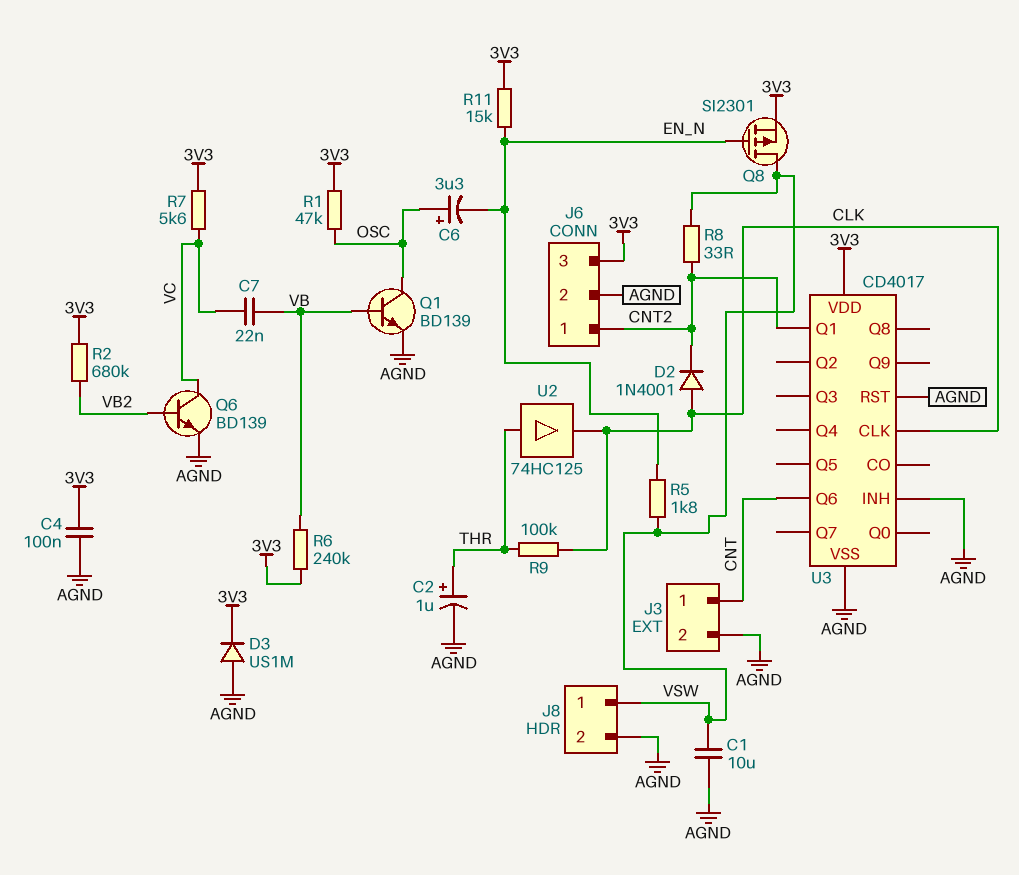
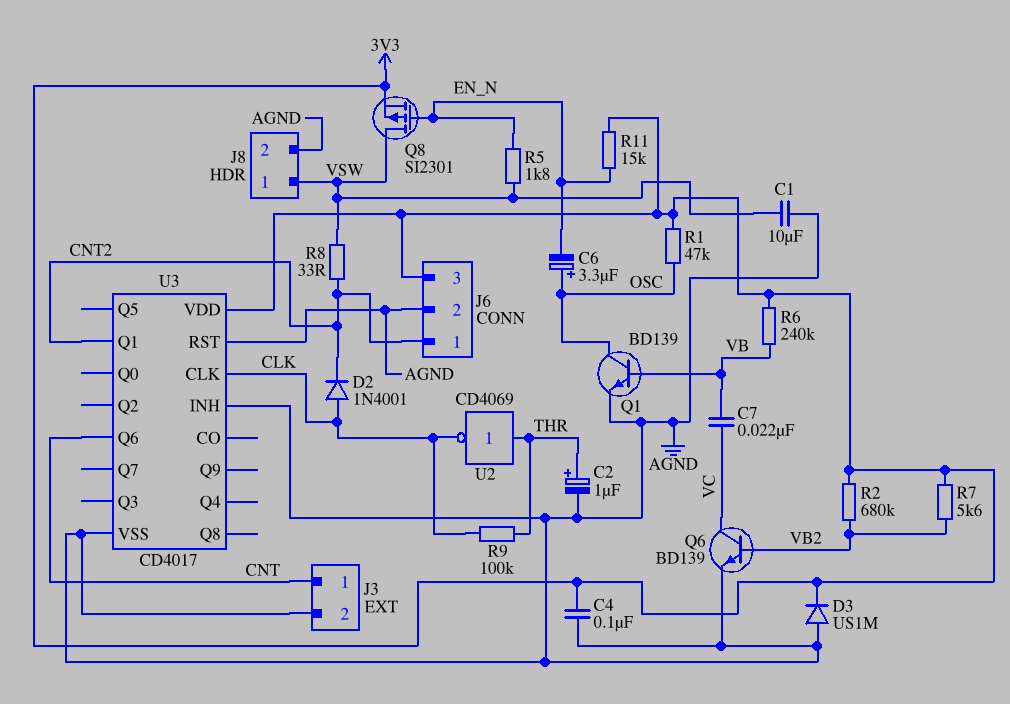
R7: 5.6k (3V3, VC) -> 5.6k (3V3, VB2)
U2: buffer 74HC125 (in THR, out CLK) -> NOT CD4069 (in THR, out CLK)

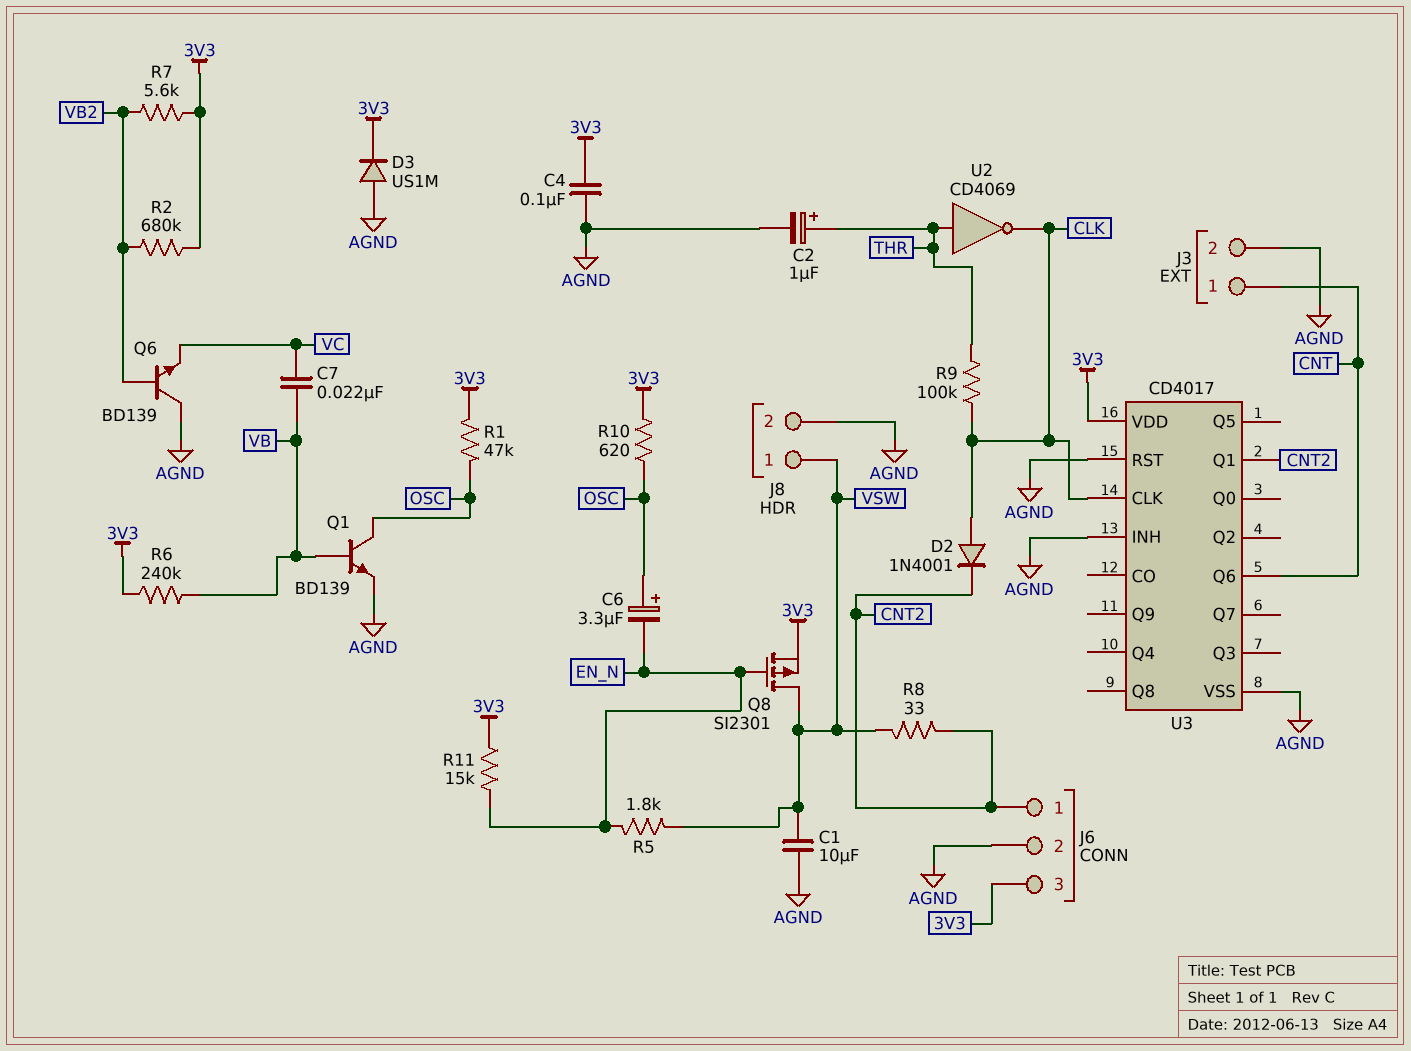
Q6: NPN BD139 (B VB2, C VC, E AGND) -> NPN BD139 (B VB2, C AGND, E VC)
R10: none -> 620 (3V3, OSC)

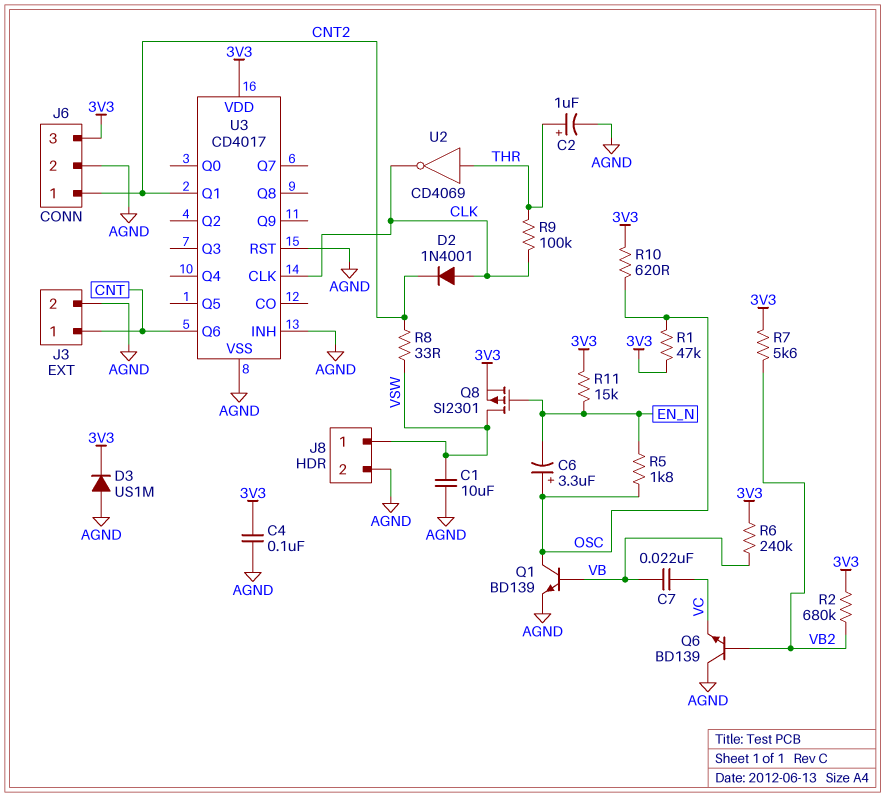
R5: 1.8k (EN_N, VSW) -> 1.8k (EN_N, OSC)

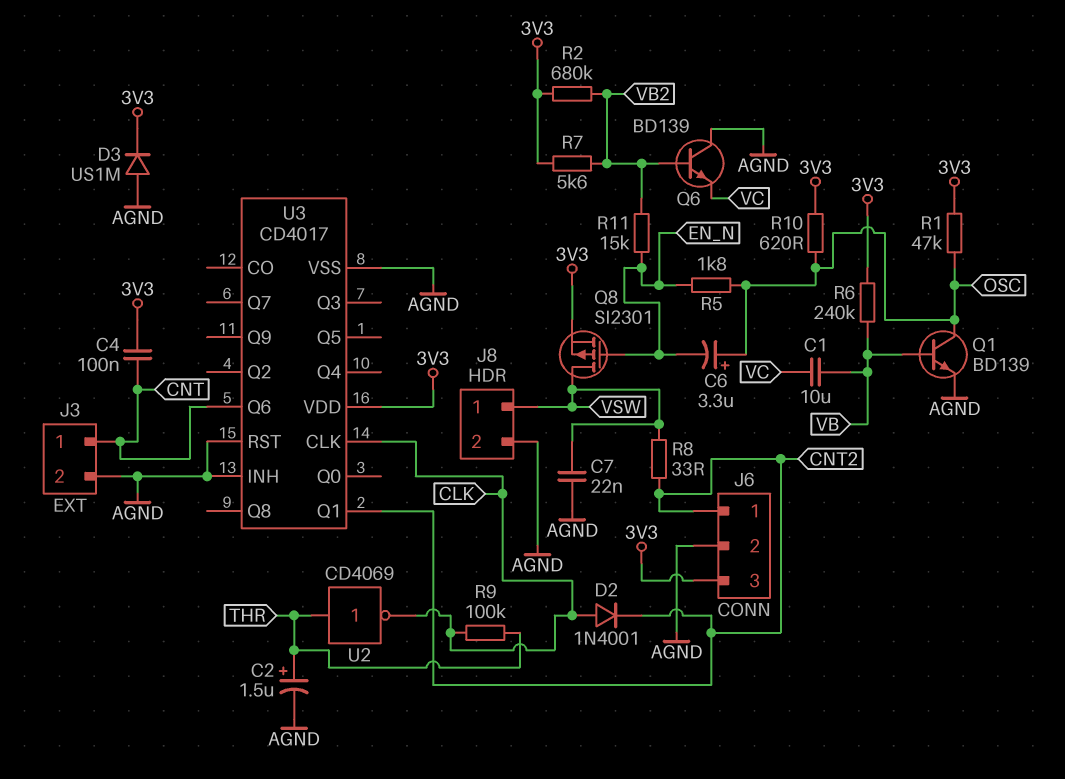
C1: 10uF (AGND, VSW) -> 10uF (VB, VC)
C2: 1uF (plus THR, minus AGND) -> 1.5uF (plus THR, minus AGND)
C4: 100nF (3V3, AGND) -> 100nF (3V3, CNT)
C7: 22nF (VB, VC) -> 22nF (AGND, VSW)
R11: 15k (3V3, EN_N) -> 15k (EN_N, VB2)

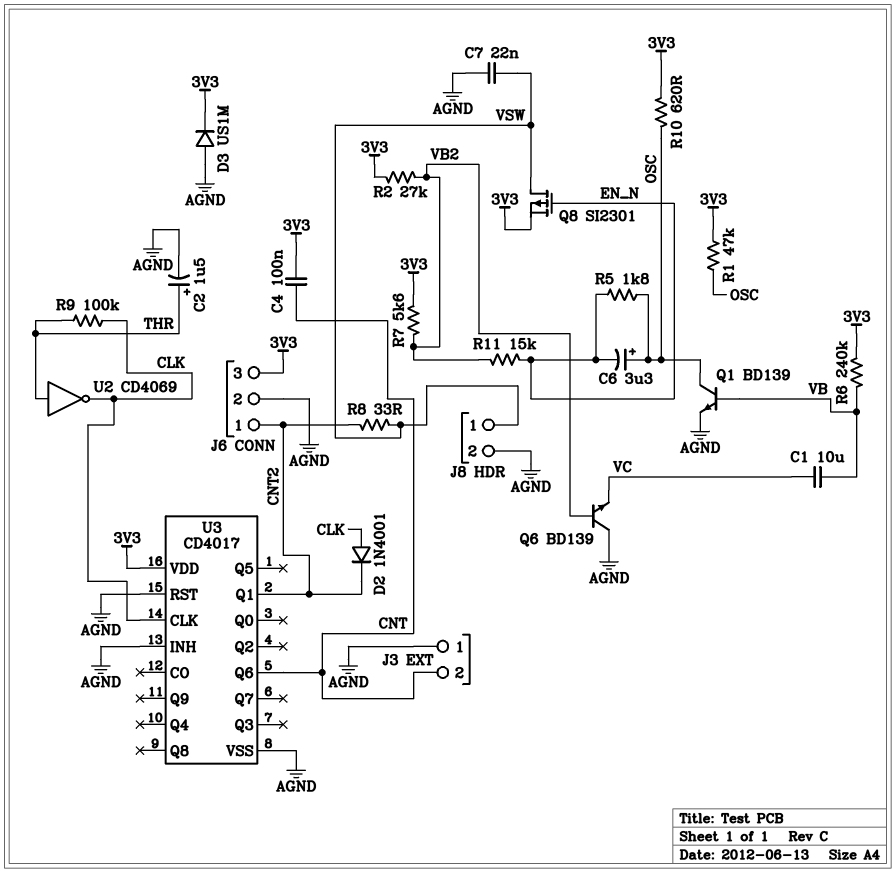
J3 pin 1: CNT -> AGND
J3 pin 2: AGND -> CNT
R2: 680k (3V3, VB2) -> 27k (3V3, VB2)

